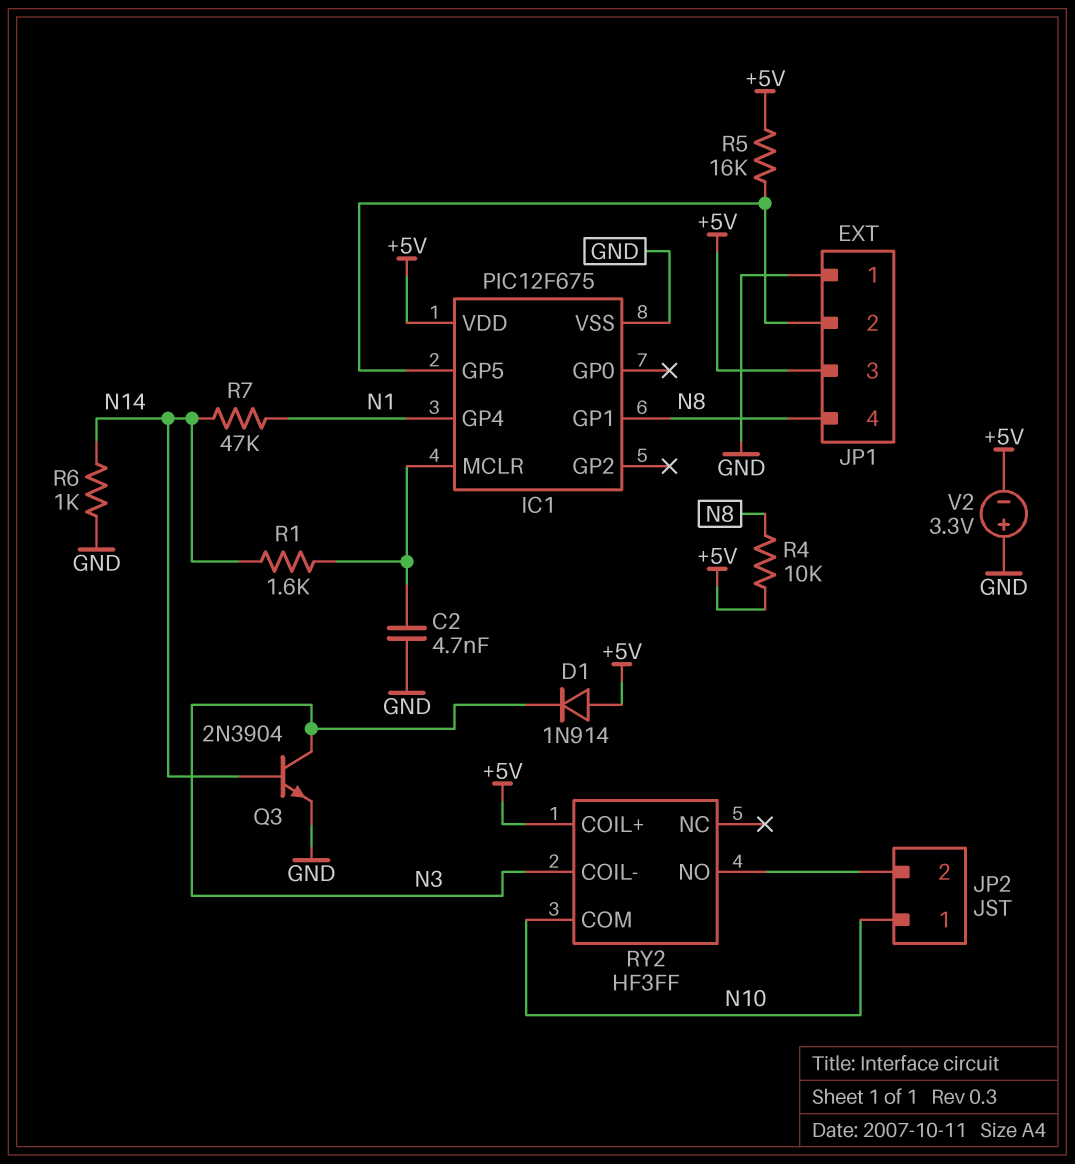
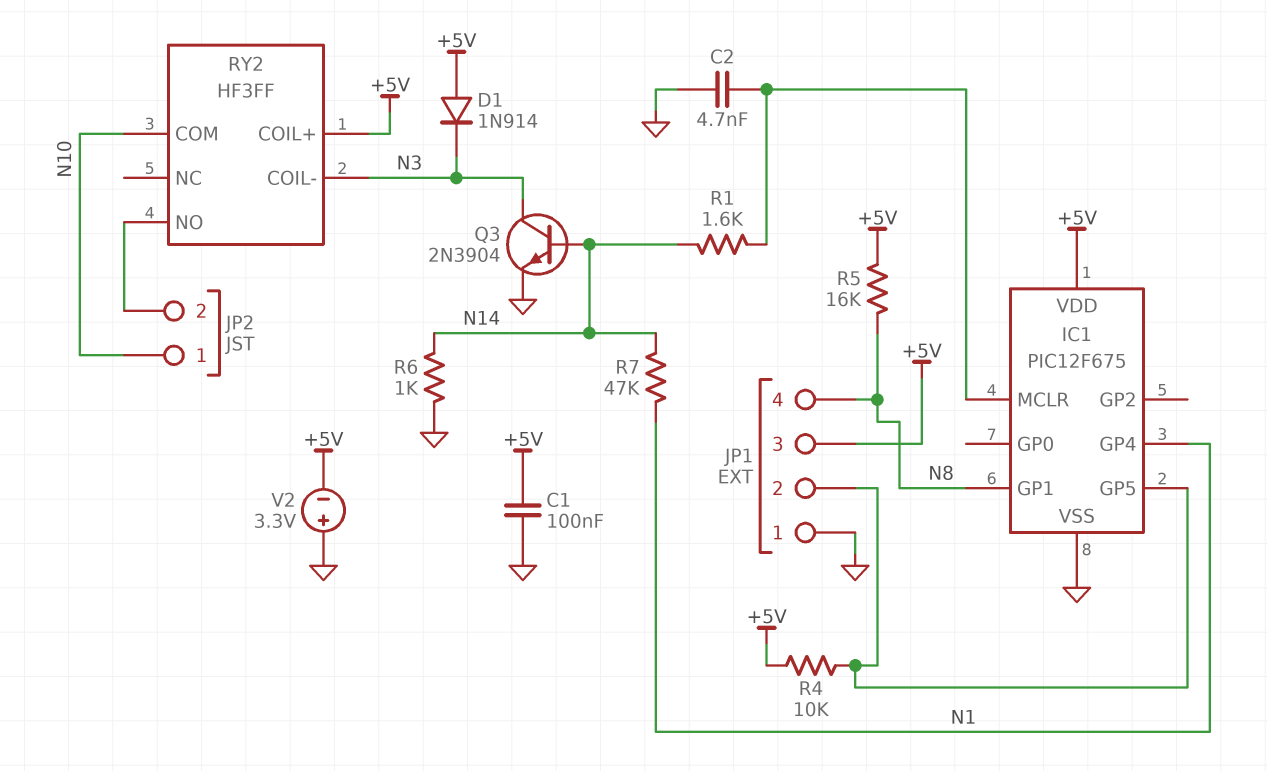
C1: none -> 100nF (+5V, GND)
R4: 10k (+5V, N8) -> 10k (+5V, IC1/GP5)
R5: 16k (+5V, IC1/GP5) -> 16k (+5V, N8)

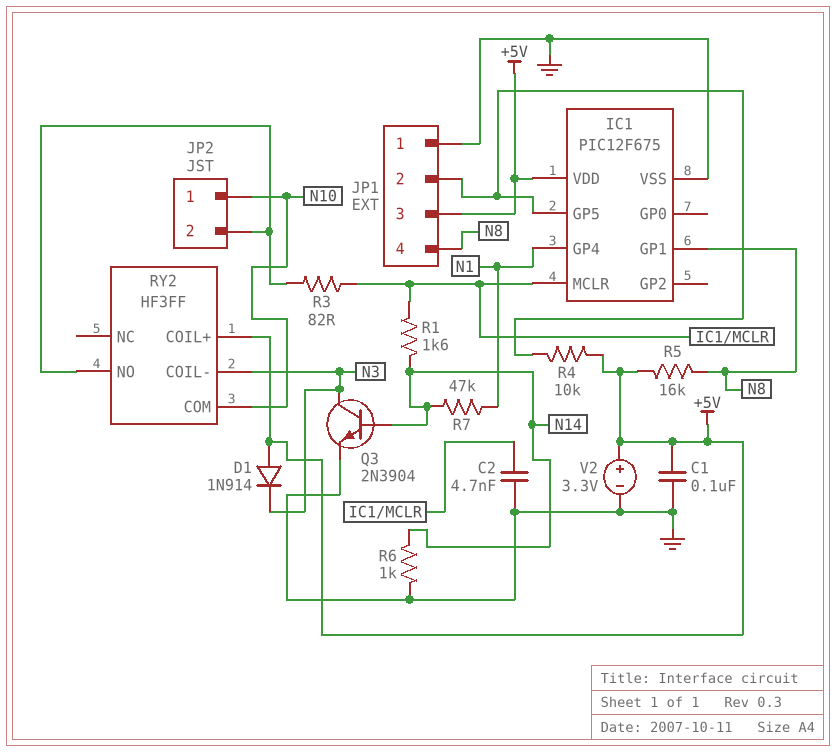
R3: none -> 82 (IC1/MCLR, JP2/2)
V2: 3.3V (plus GND, minus +5V) -> 3.3V (plus +5V, minus GND)

